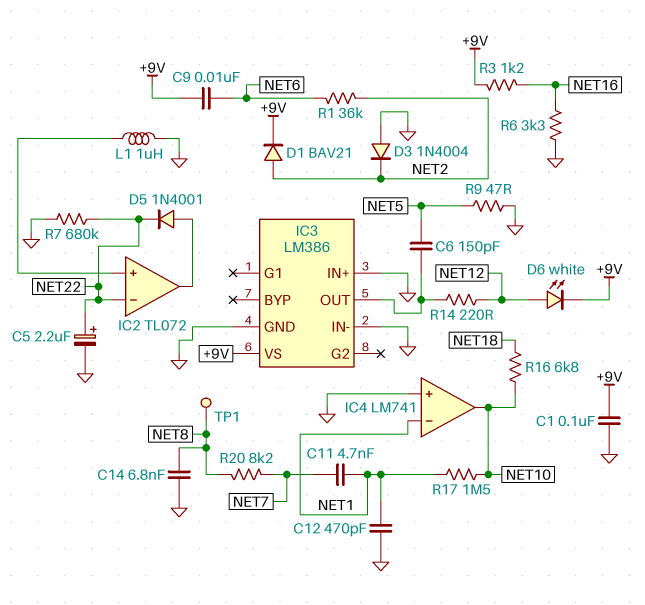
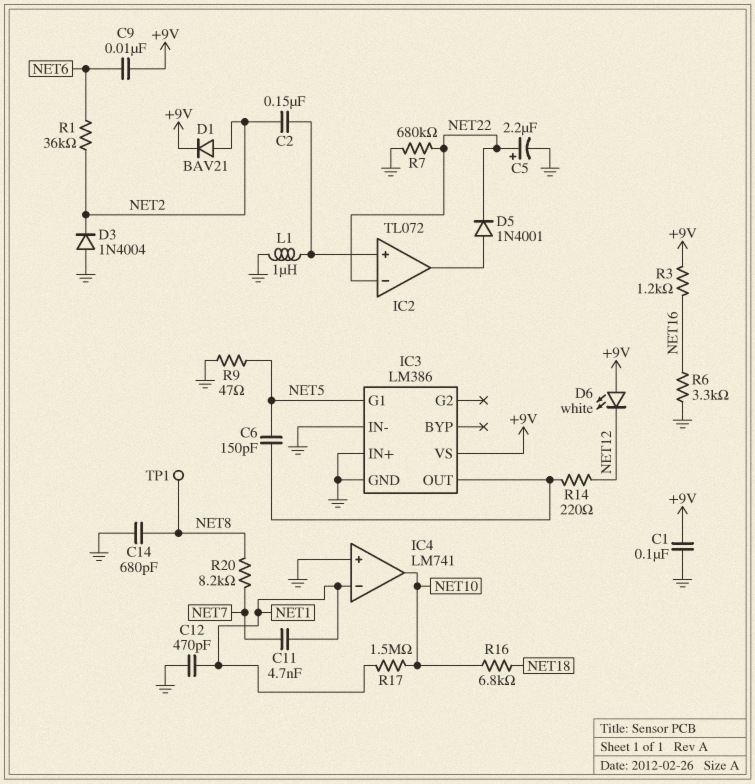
C2: none -> 150nF (IC2/in+, NET2)
C14: 6.8nF (GND, NET8) -> 680pF (GND, NET8)
D6: LED white (A NET12, K +9V) -> LED white (A +9V, K NET12)
IC3 pin G1: none -> NET5

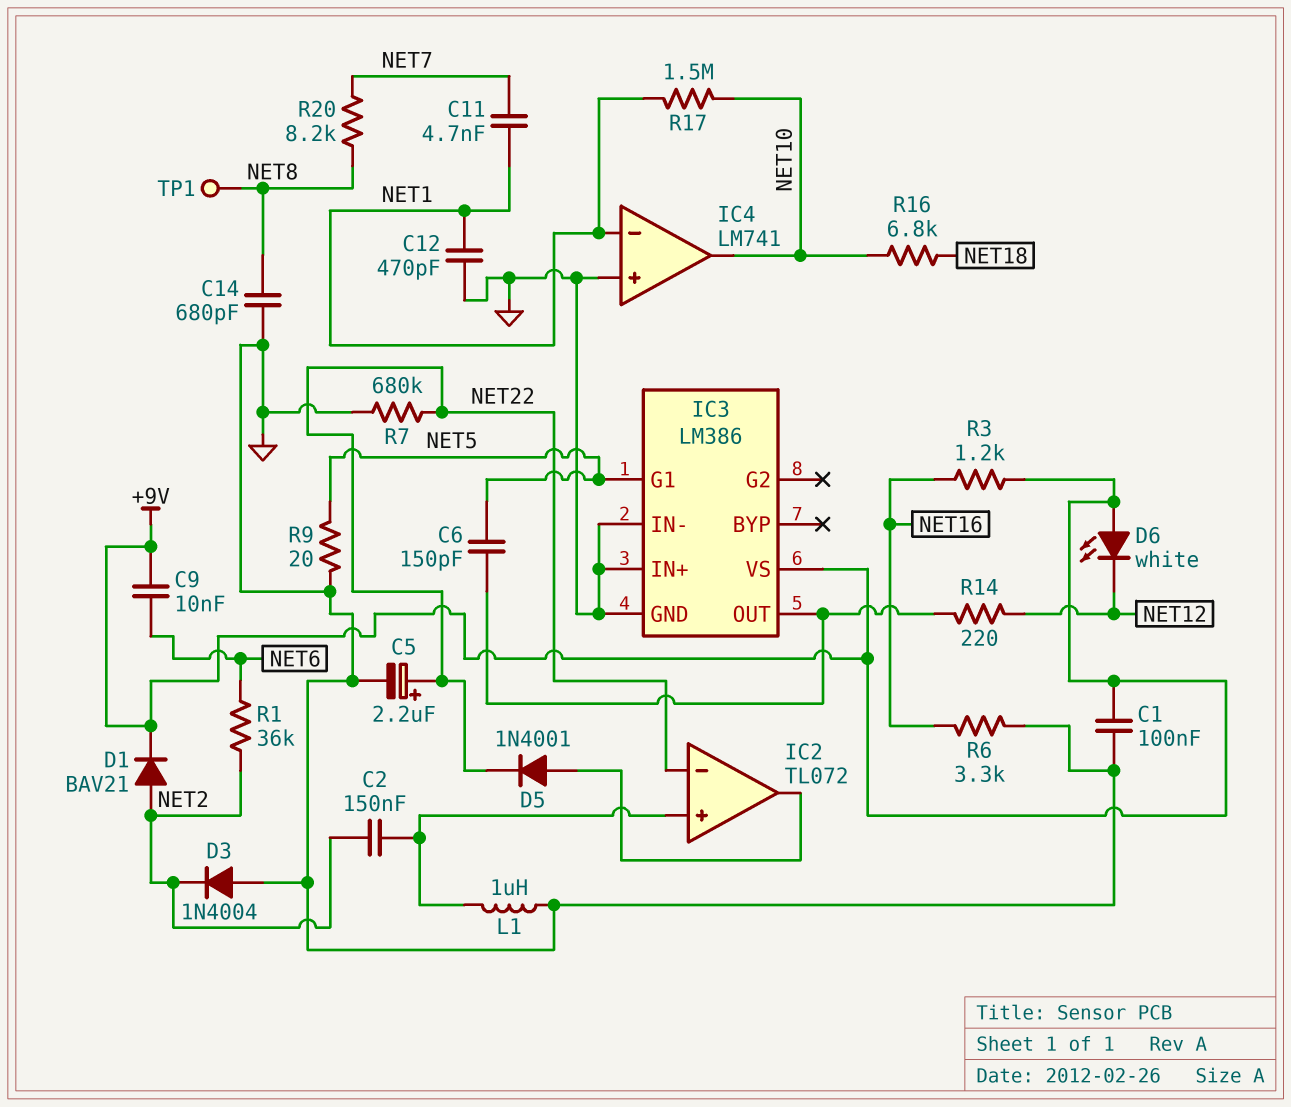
R9: 47 (GND, NET5) -> 20 (GND, NET5)

